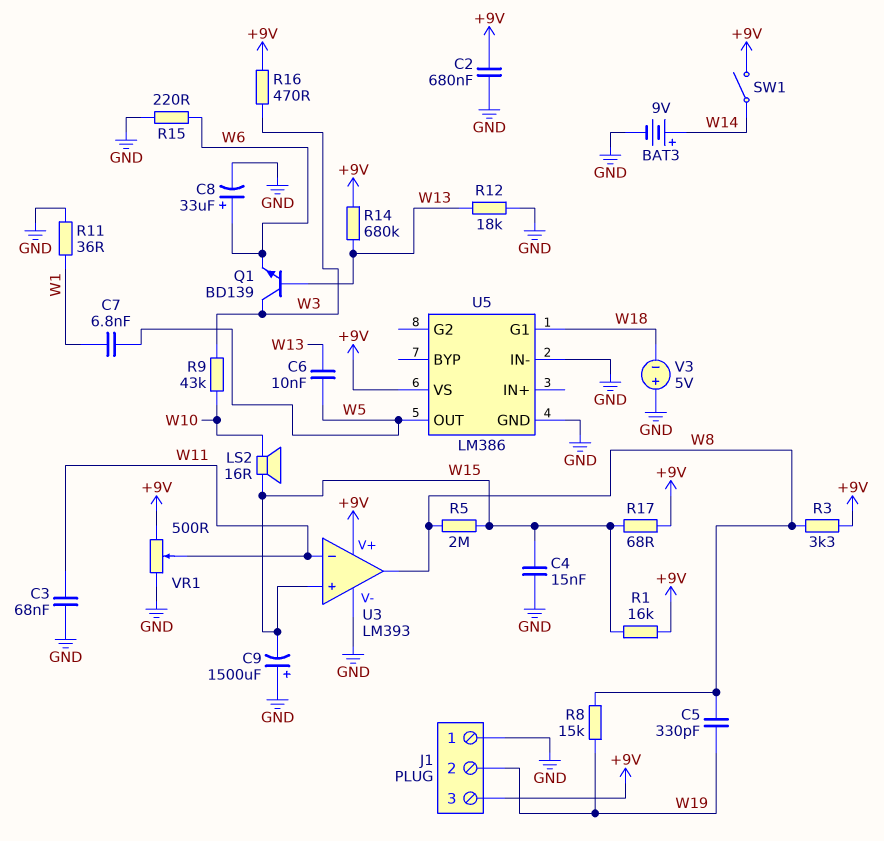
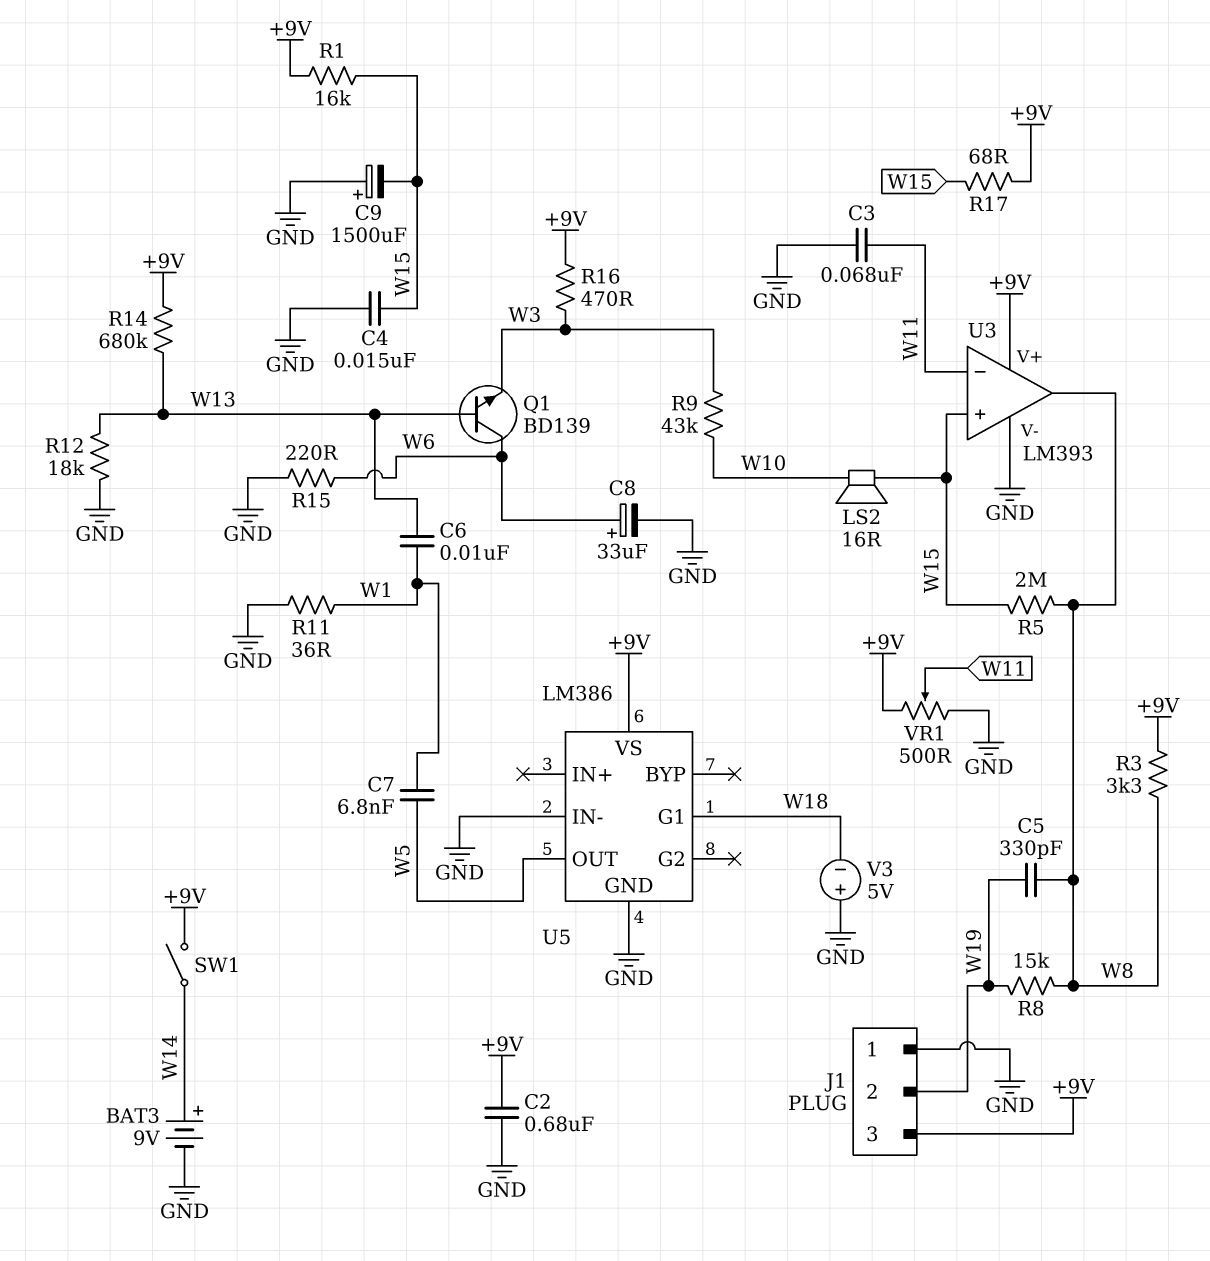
C6: 10nF (W5, W13) -> 10nF (W1, W13)
Q1: NPN BD139 (B W13, C W3, E W6) -> NPN BD139 (B W13, C W6, E W3)

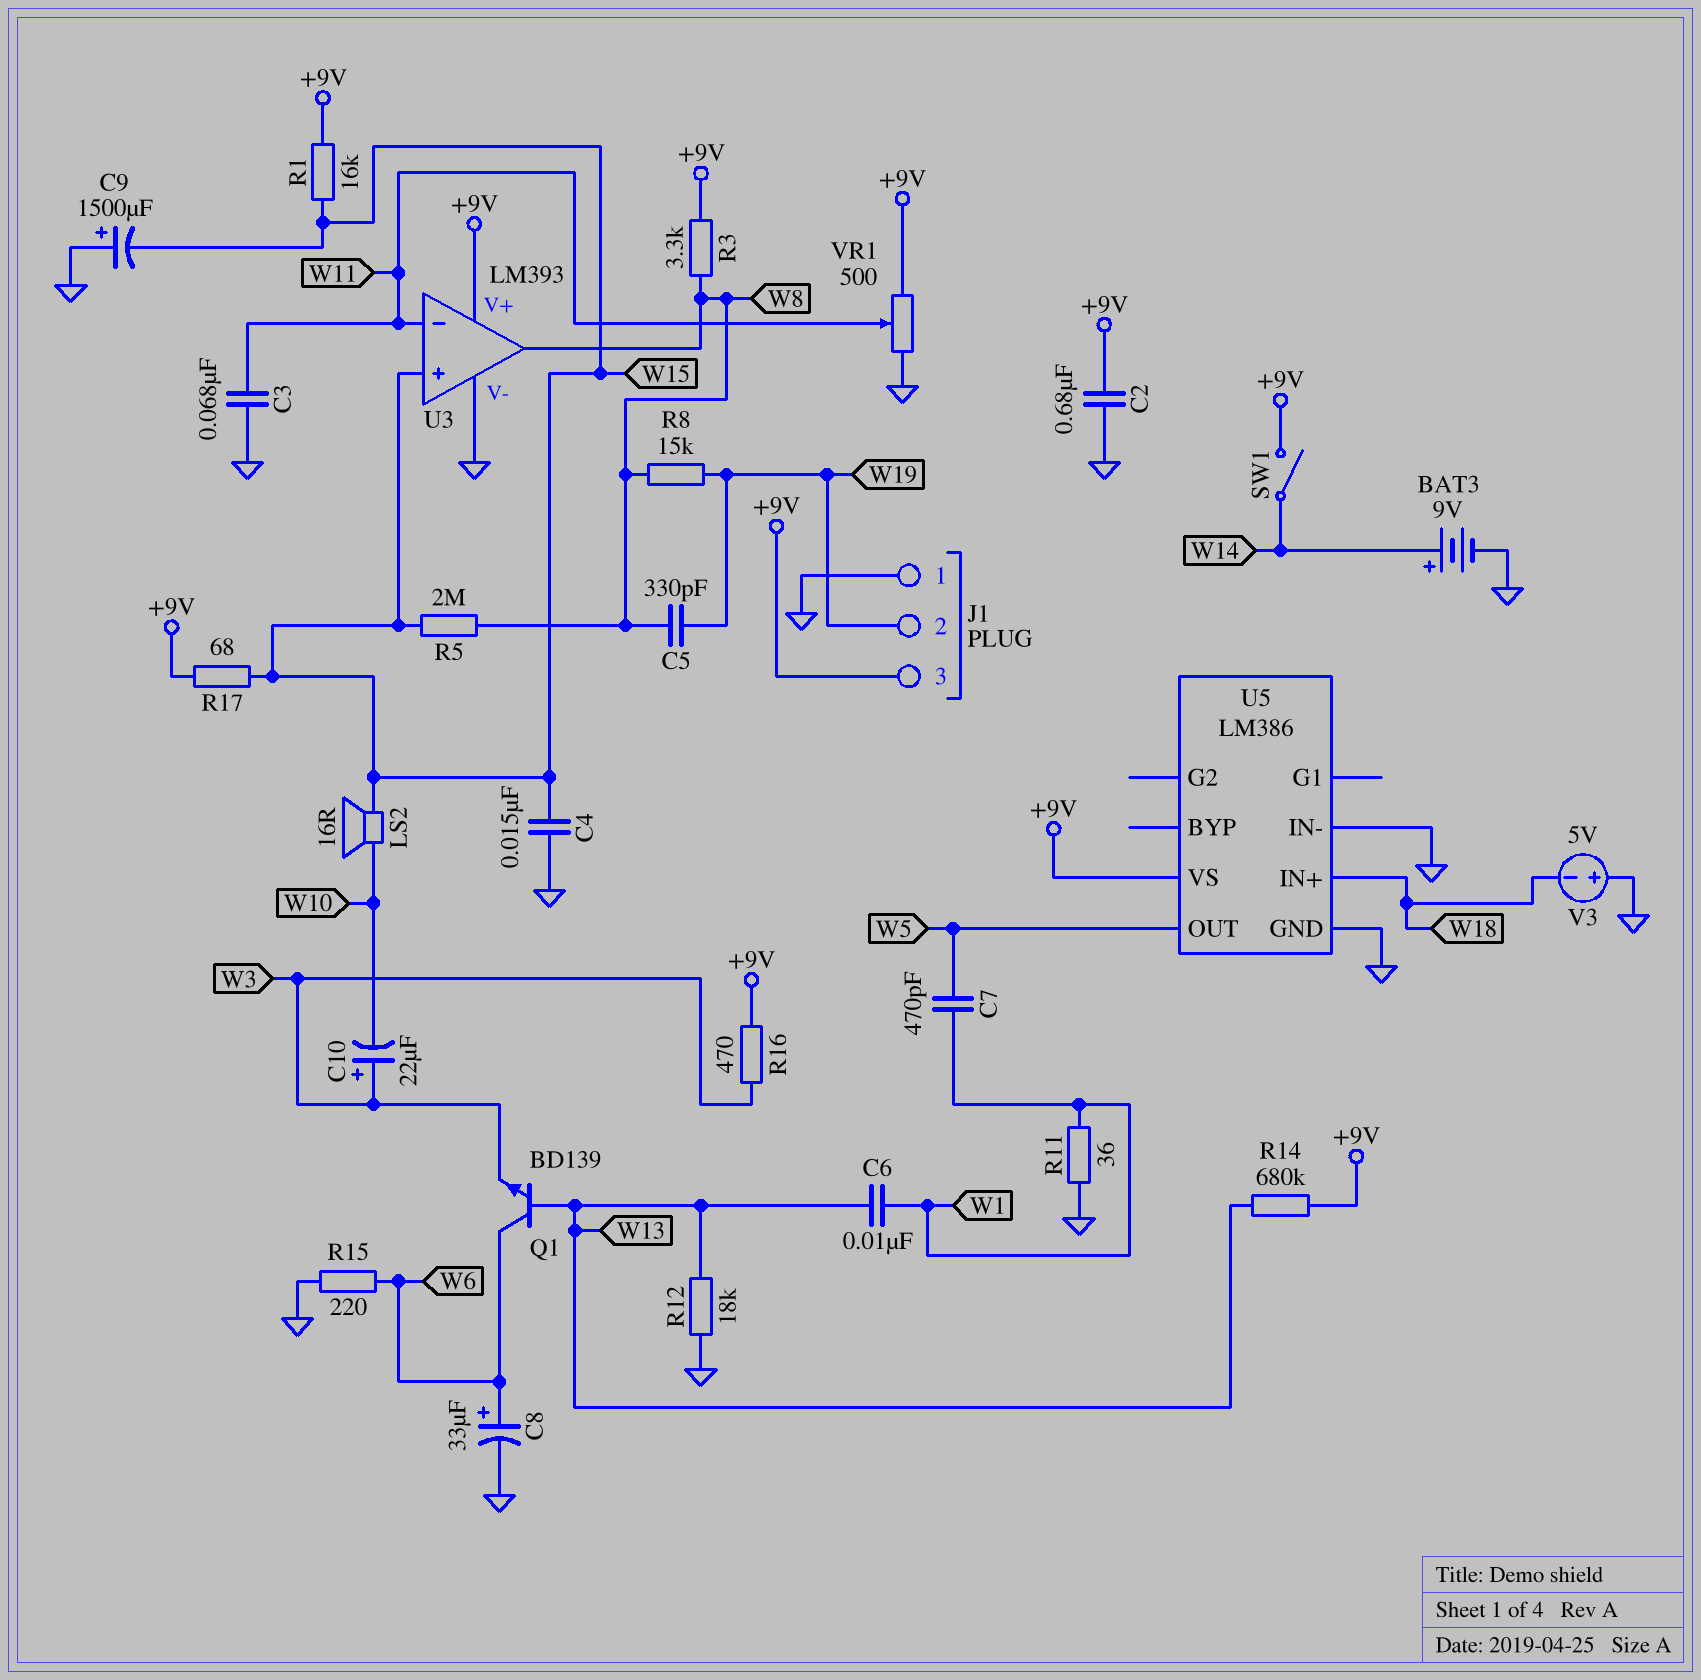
C7: 6.8nF (W1, W5) -> 470pF (W1, W5)
C10: none -> 22uF (plus W3, minus W10)
R9: 43k (W3, W10) -> none
U5 pin G1: W18 -> none
U5 pin IN+: none -> W18

